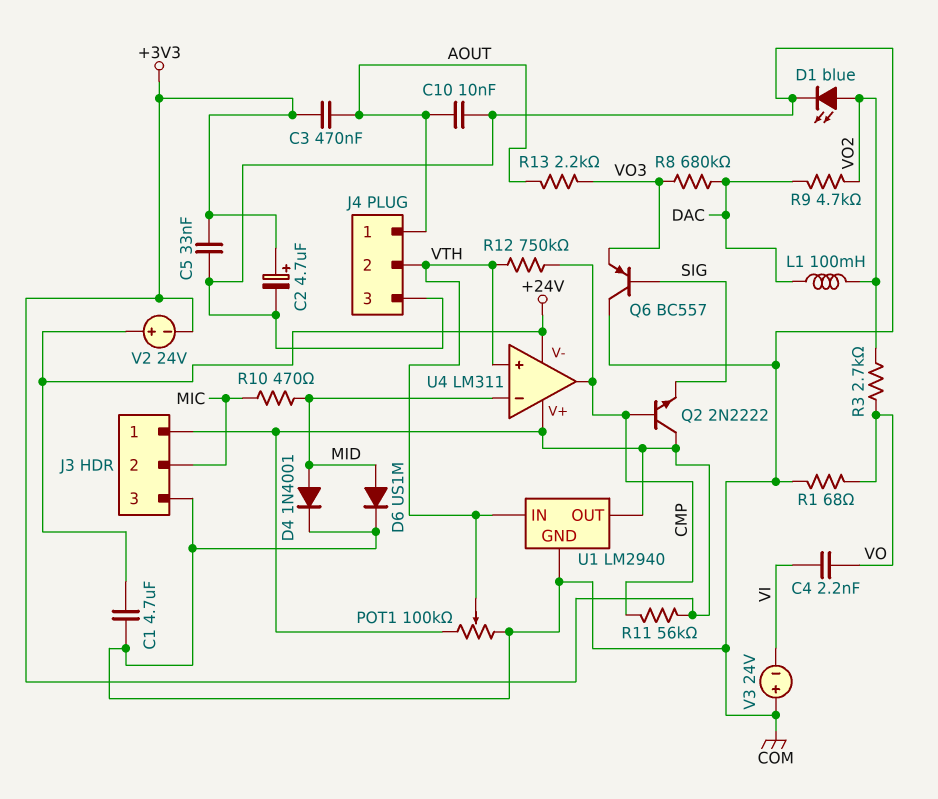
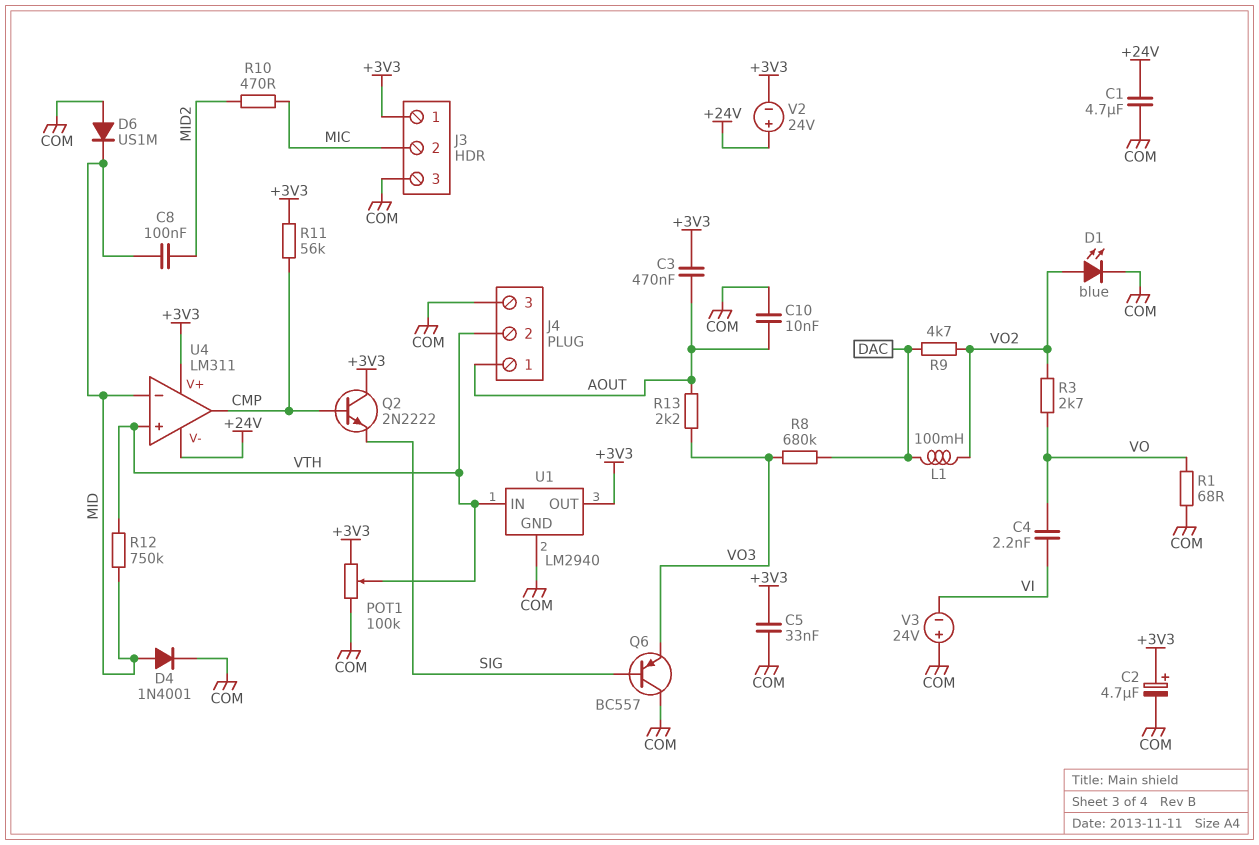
C8: none -> 100nF (MID, MID2)
D6: diode US1M (A MID, K COM) -> diode US1M (A COM, K MID)
R10: 470 (MIC, MID) -> 470 (MIC, MID2)
R12: 750k (CMP, VTH) -> 750k (MID, VTH)

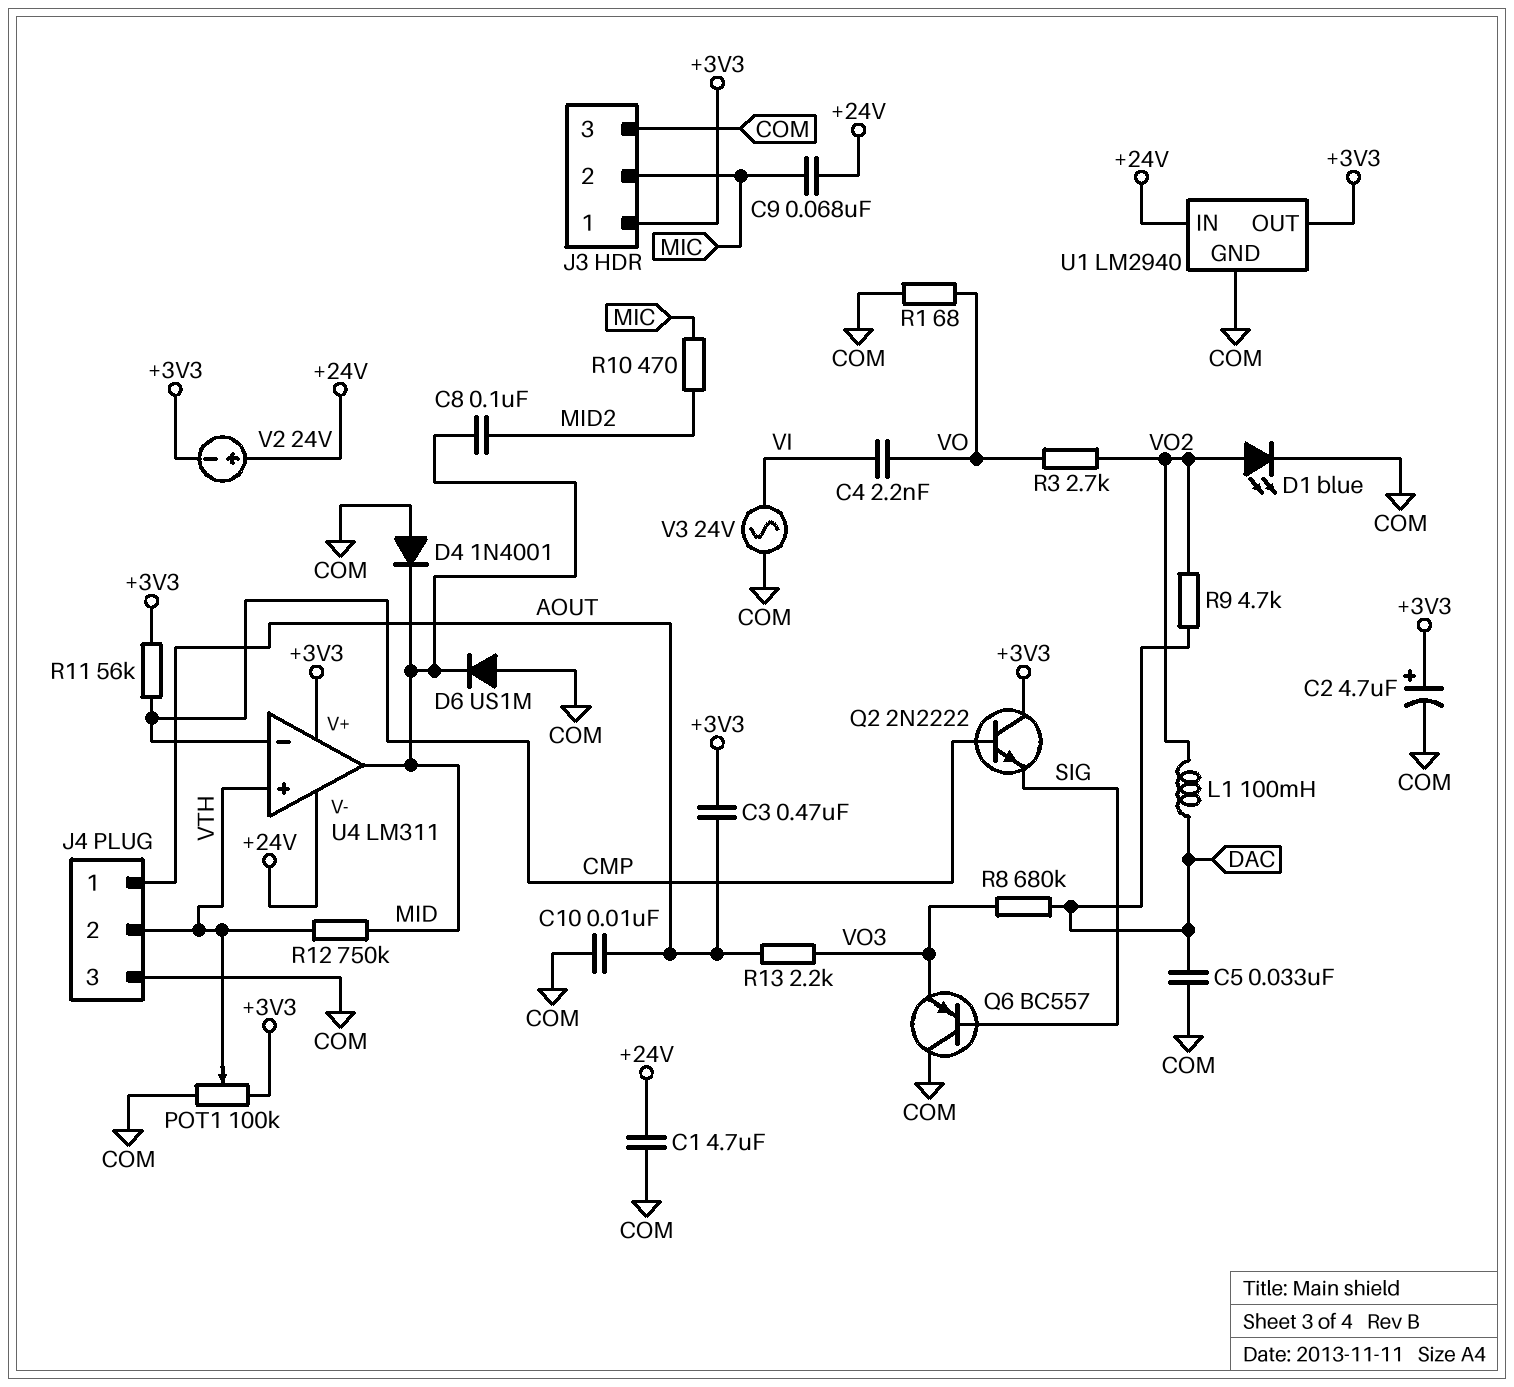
C5: 33nF (+3V3, COM) -> 33nF (COM, DAC)
C9: none -> 68nF (+24V, MIC)
D4: diode 1N4001 (A MID, K COM) -> diode 1N4001 (A COM, K MID)
U1 pin IN: VTH -> +24V
U4 pin in-: MID -> CMP
U4 pin out: CMP -> MID
V3: 24V (plus COM, minus VI) -> AC 24V (COM, VI)

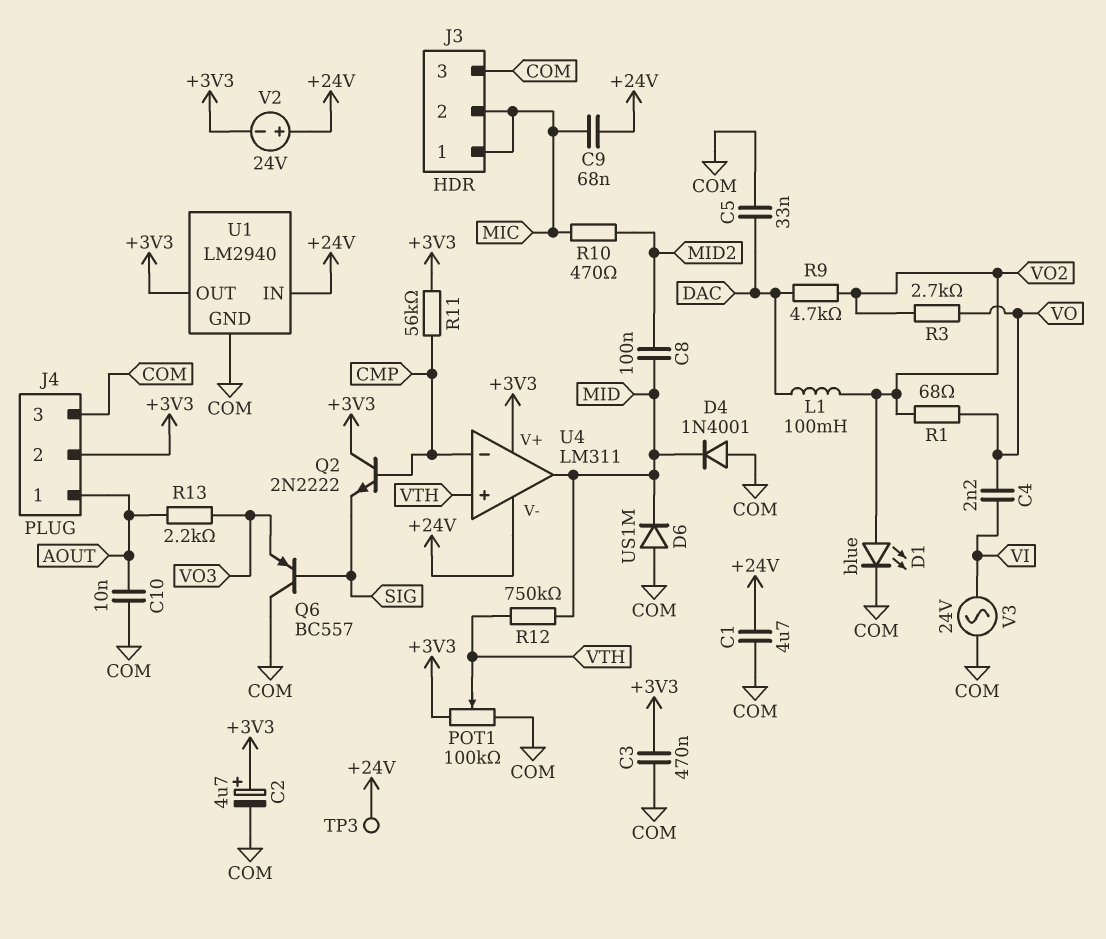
C3: 470nF (+3V3, AOUT) -> 470nF (+3V3, COM)
J3 pin 1: +3V3 -> MIC
J4 pin 2: VTH -> +3V3
R1: 68 (COM, VO) -> 68 (VO, VO2)
R8: 680k (DAC, VO3) -> none
TP3: none -> test point (+24V)

